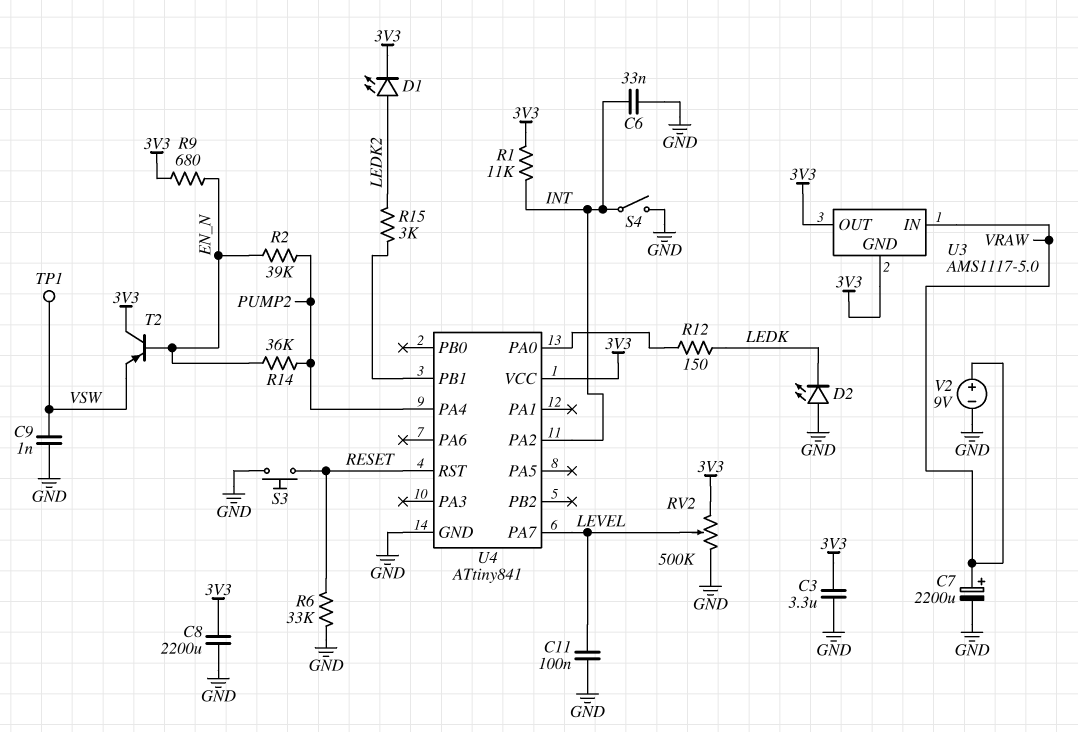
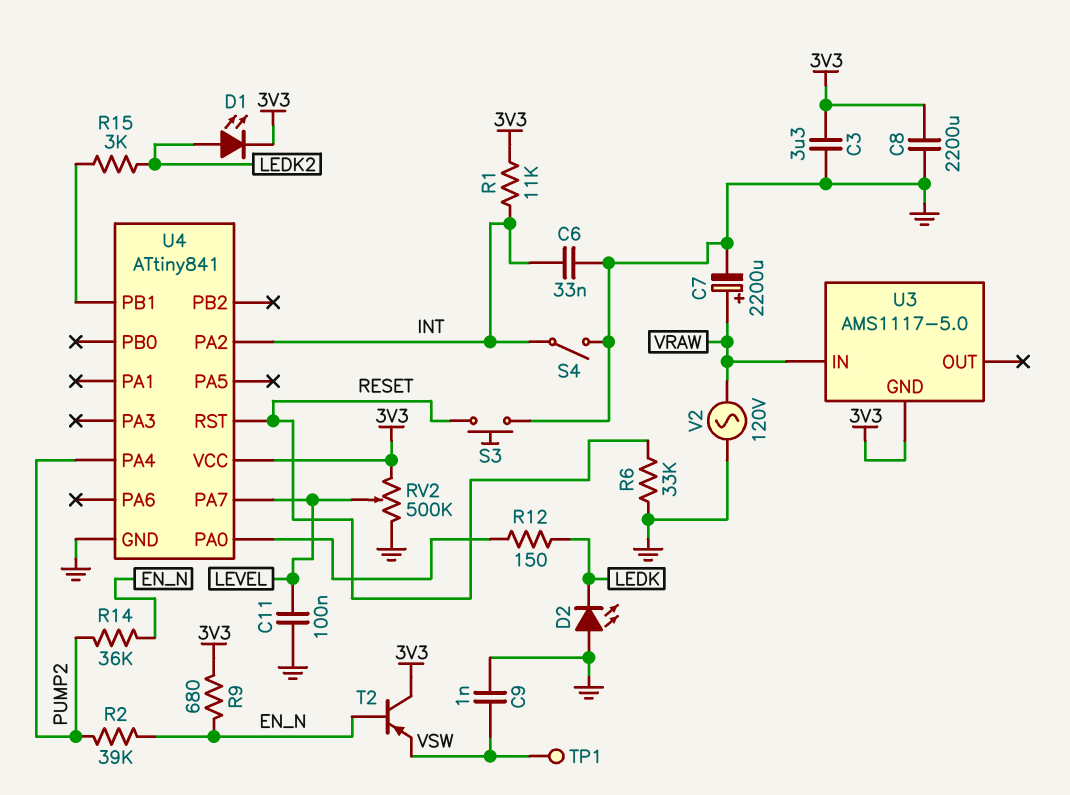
U3 pin OUT: 3V3 -> none
V2: 9V (plus VRAW, minus GND) -> AC 120V (GND, VRAW)

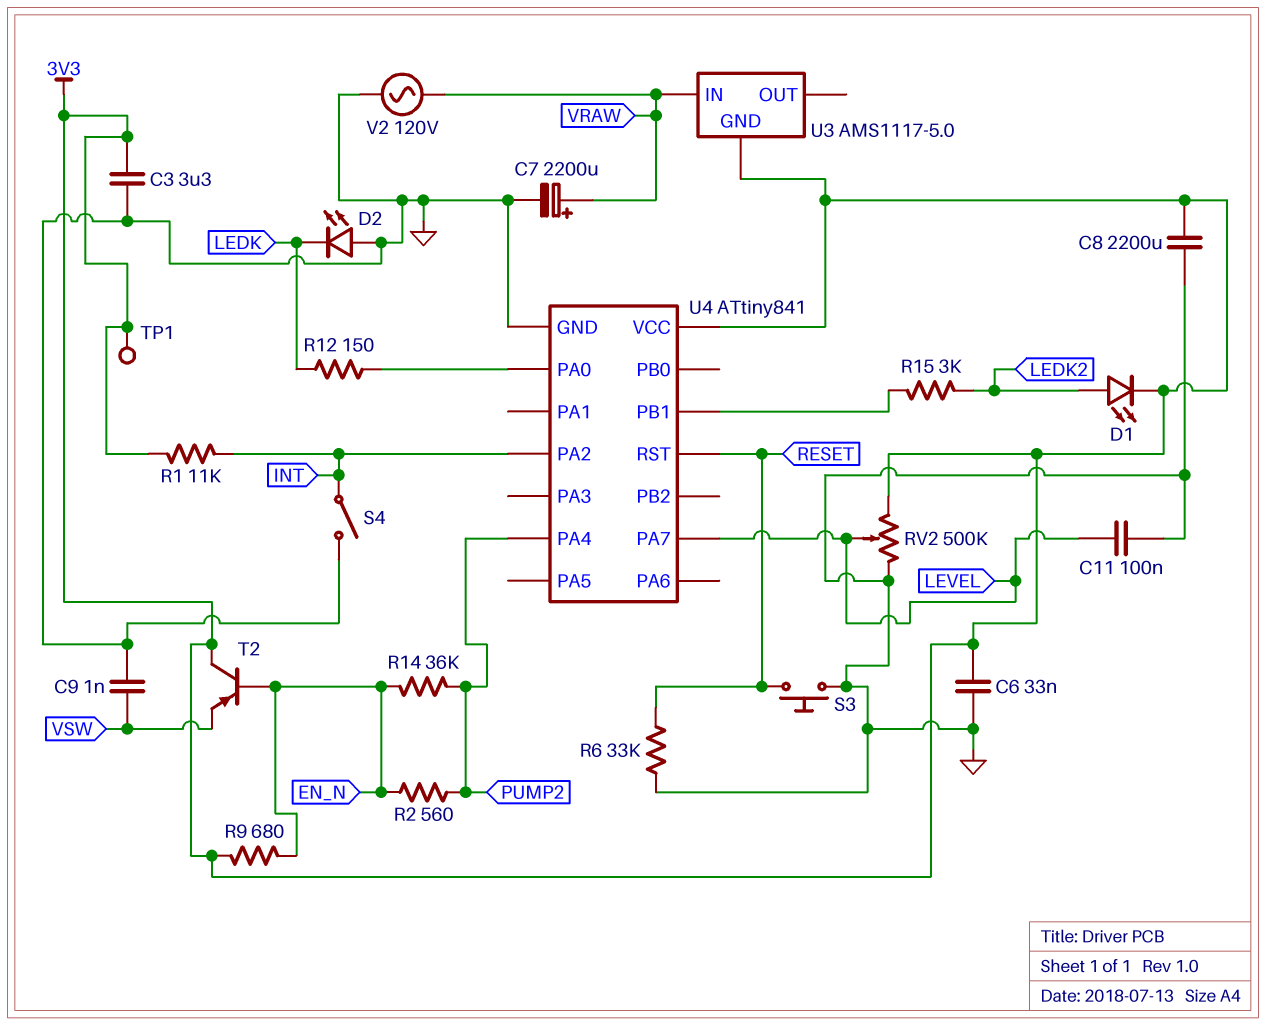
C6: 33nF (GND, INT) -> 33nF (3V3, GND)
R2: 39k (EN_N, PUMP2) -> 560 (EN_N, PUMP2)
TP1: test point (VSW) -> test point (3V3)

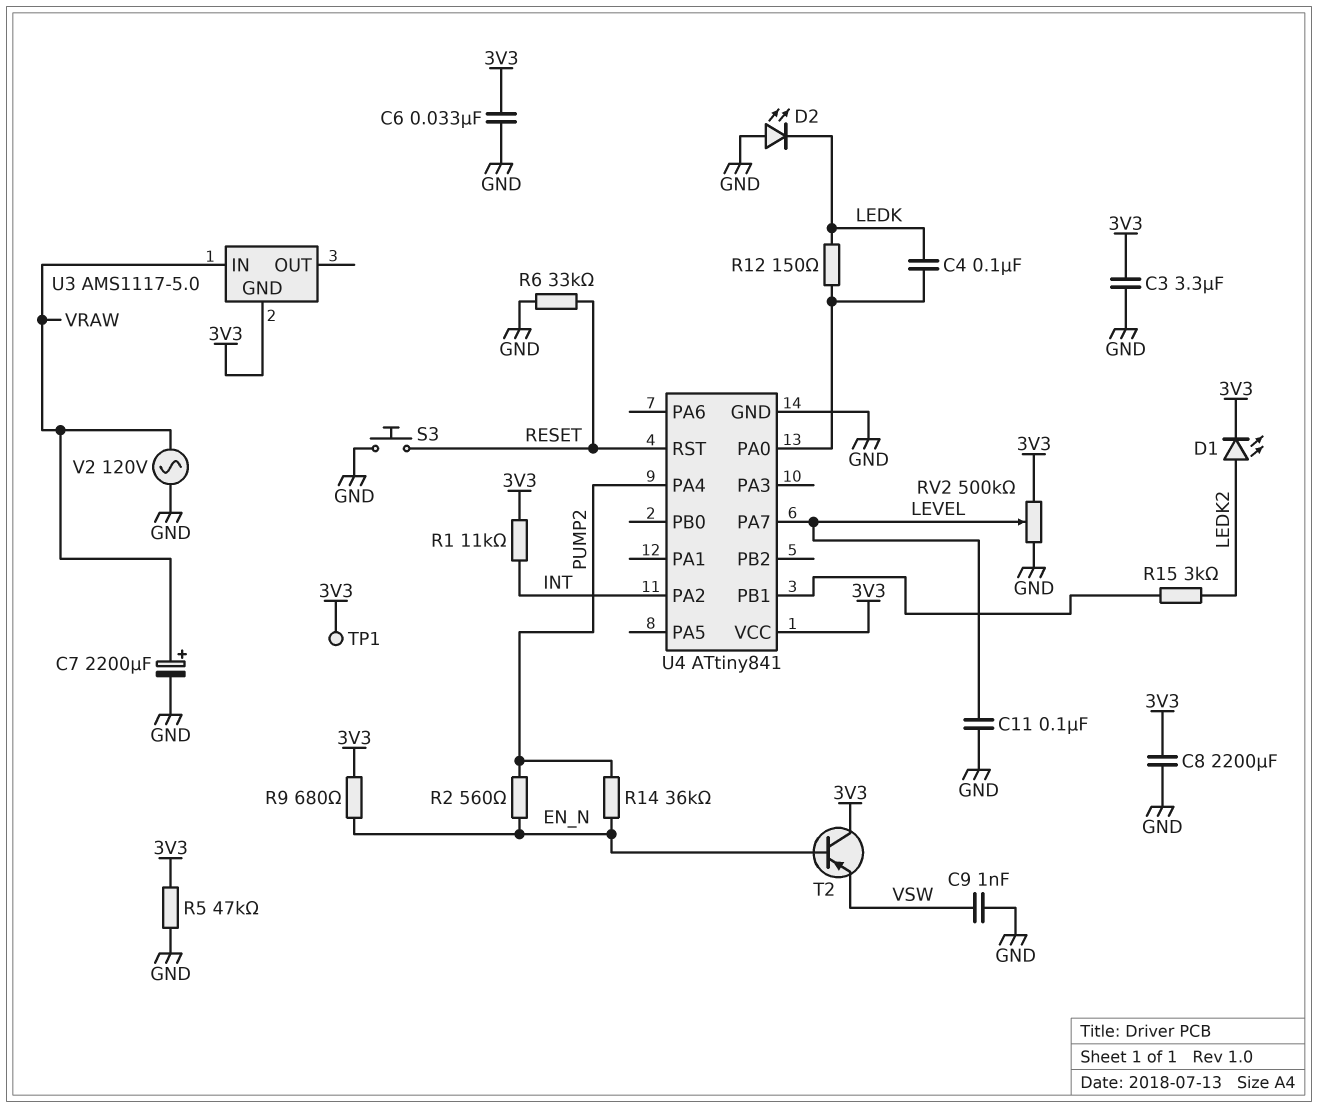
C4: none -> 100nF (LEDK, U4/PA0)
R5: none -> 47k (3V3, GND)
S4: switch (GND, INT) -> none

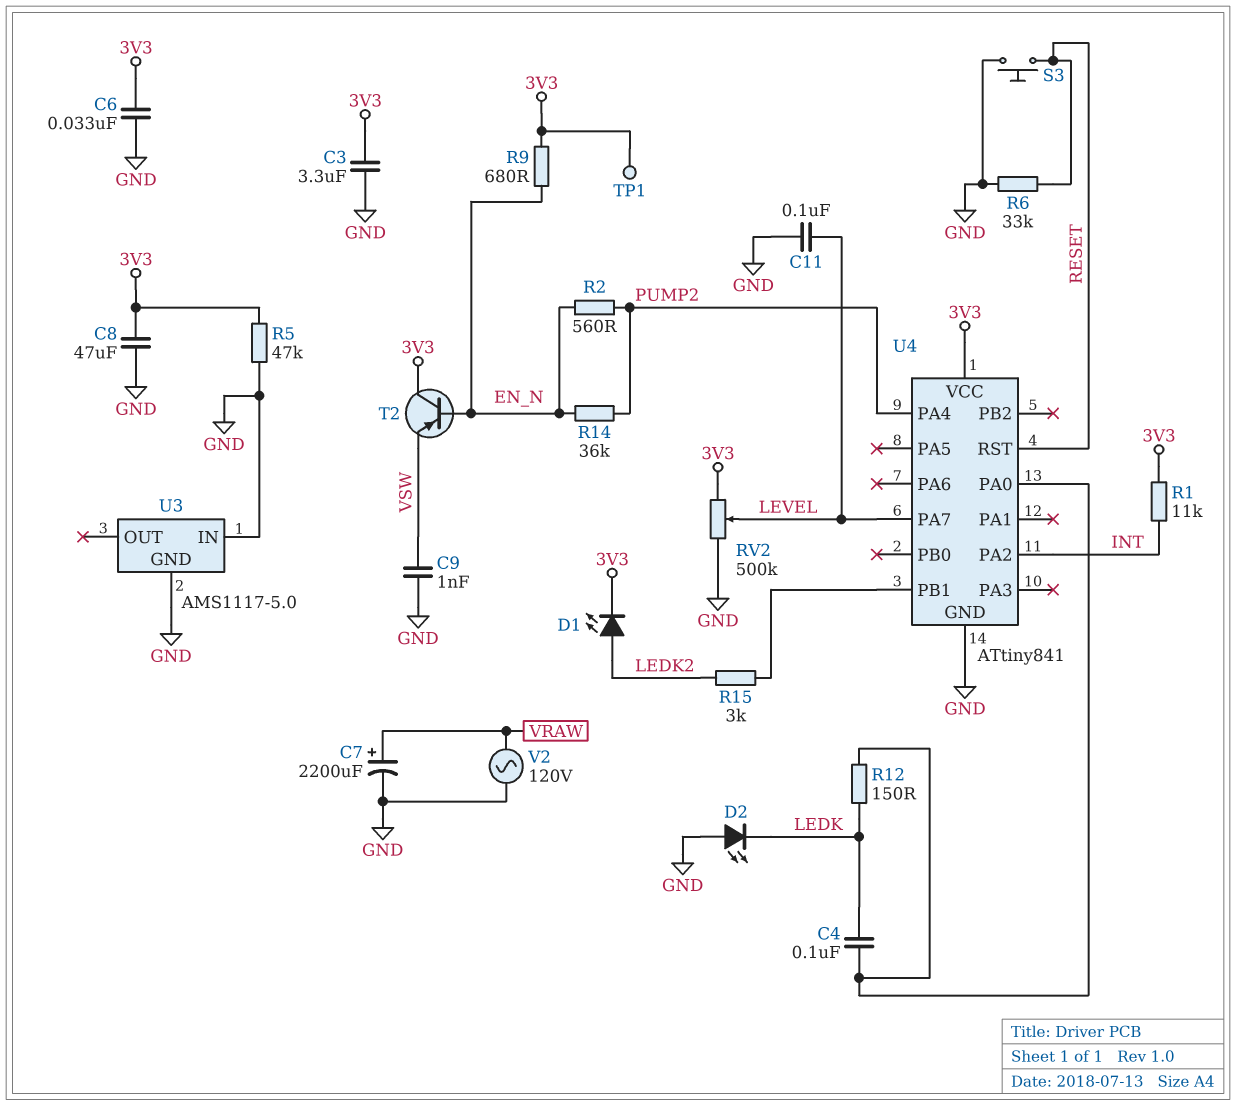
C8: 2200uF (3V3, GND) -> 47uF (3V3, GND)
U3 pin GND: 3V3 -> GND
U3 pin IN: VRAW -> GND

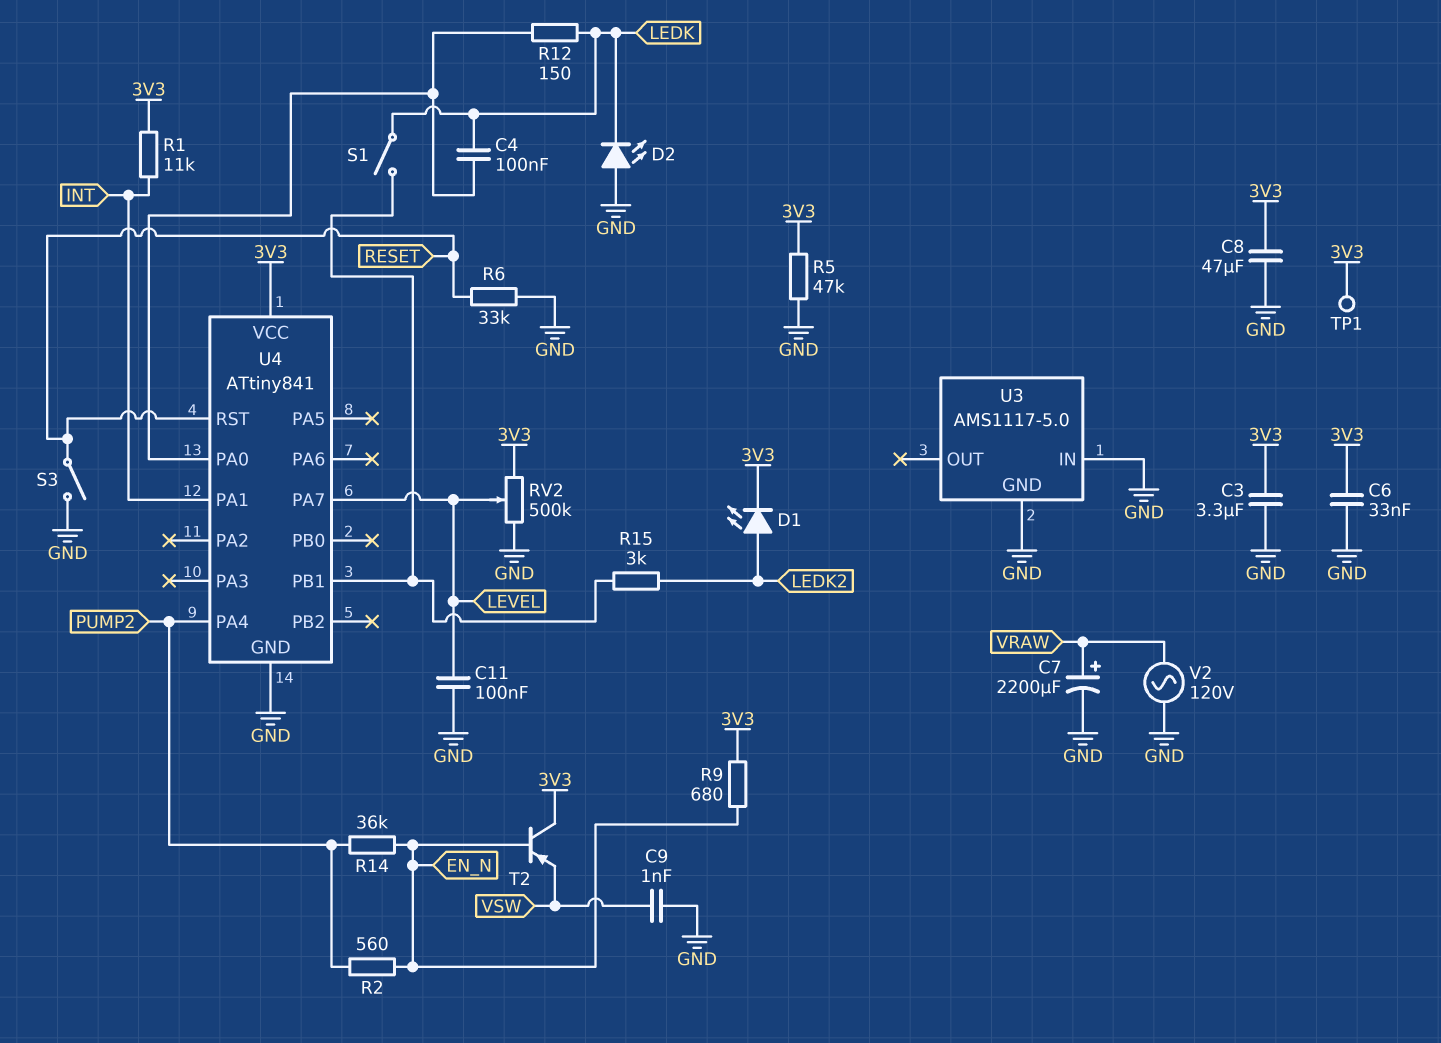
S1: none -> switch (LEDK, U4/PB1)
S3: button (GND, RESET) -> switch (GND, RESET)
U4 pin PA1: none -> INT
U4 pin PA2: INT -> none

